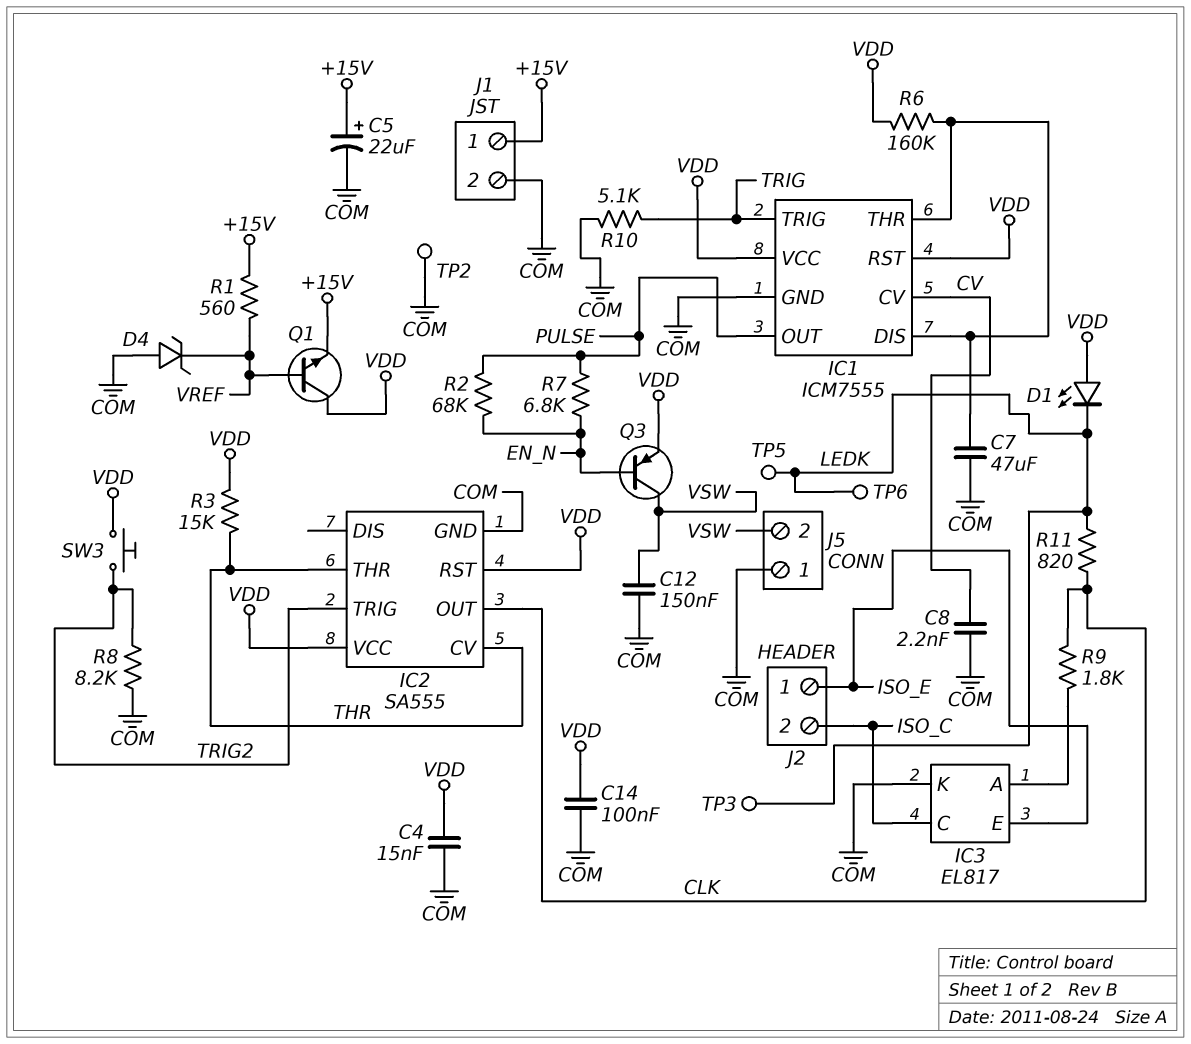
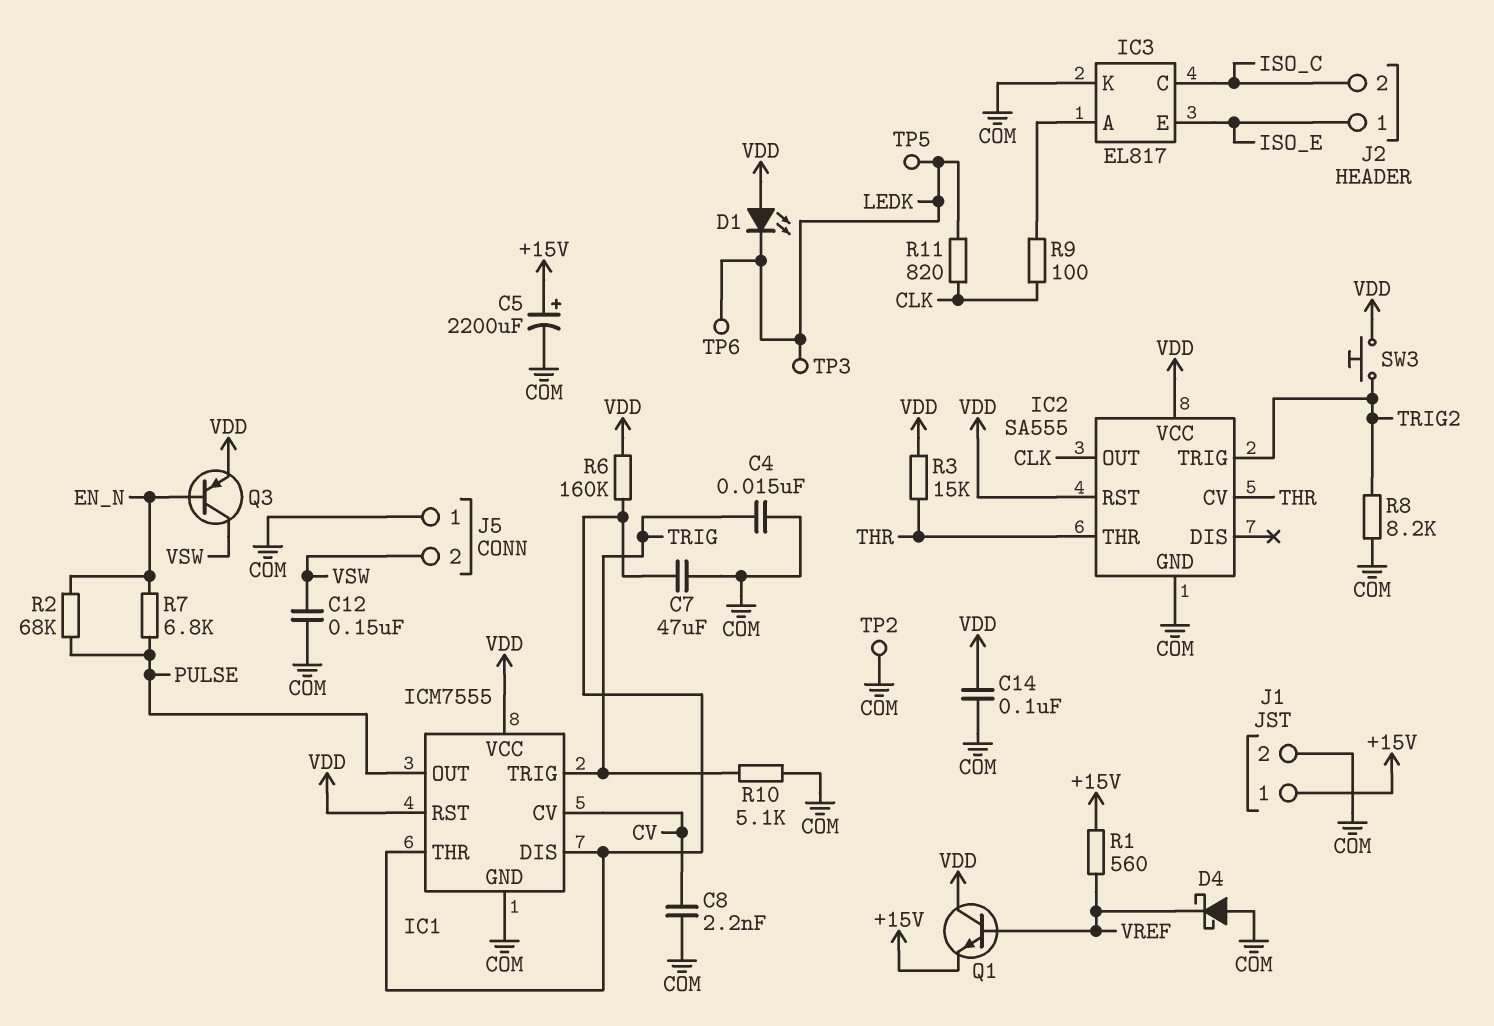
C4: 15nF (COM, VDD) -> 15nF (COM, TRIG)
C5: 22uF (plus +15V, minus COM) -> 2200uF (plus +15V, minus COM)
D4: zener (A COM, K VREF) -> schottky (A COM, K VREF)
R9: 1.8k (CLK, IC3/A) -> 100 (CLK, IC3/A)

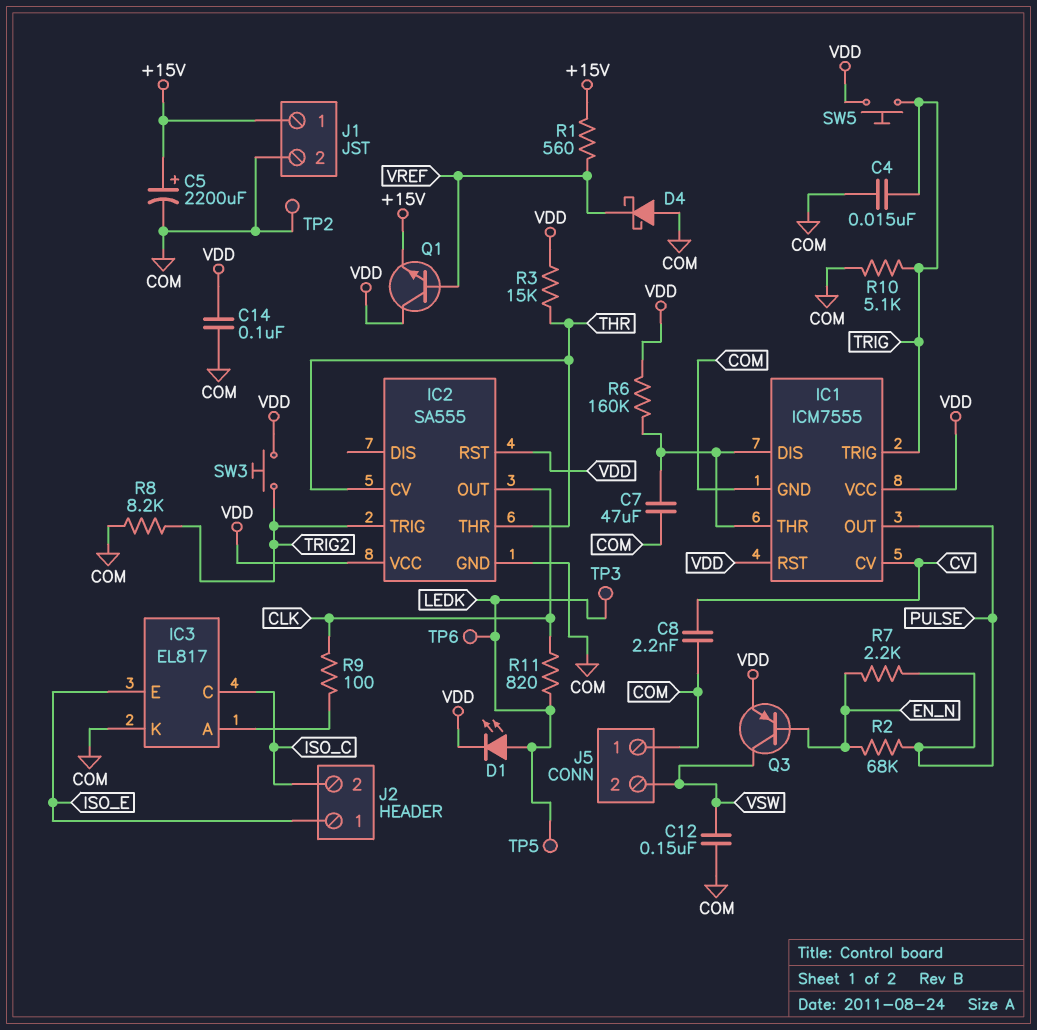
D1: LED (A VDD, K LEDK) -> LED (A LEDK, K VDD)
R7: 6.8k (EN_N, PULSE) -> 2.2k (EN_N, PULSE)
SW5: none -> button (TRIG, VDD)

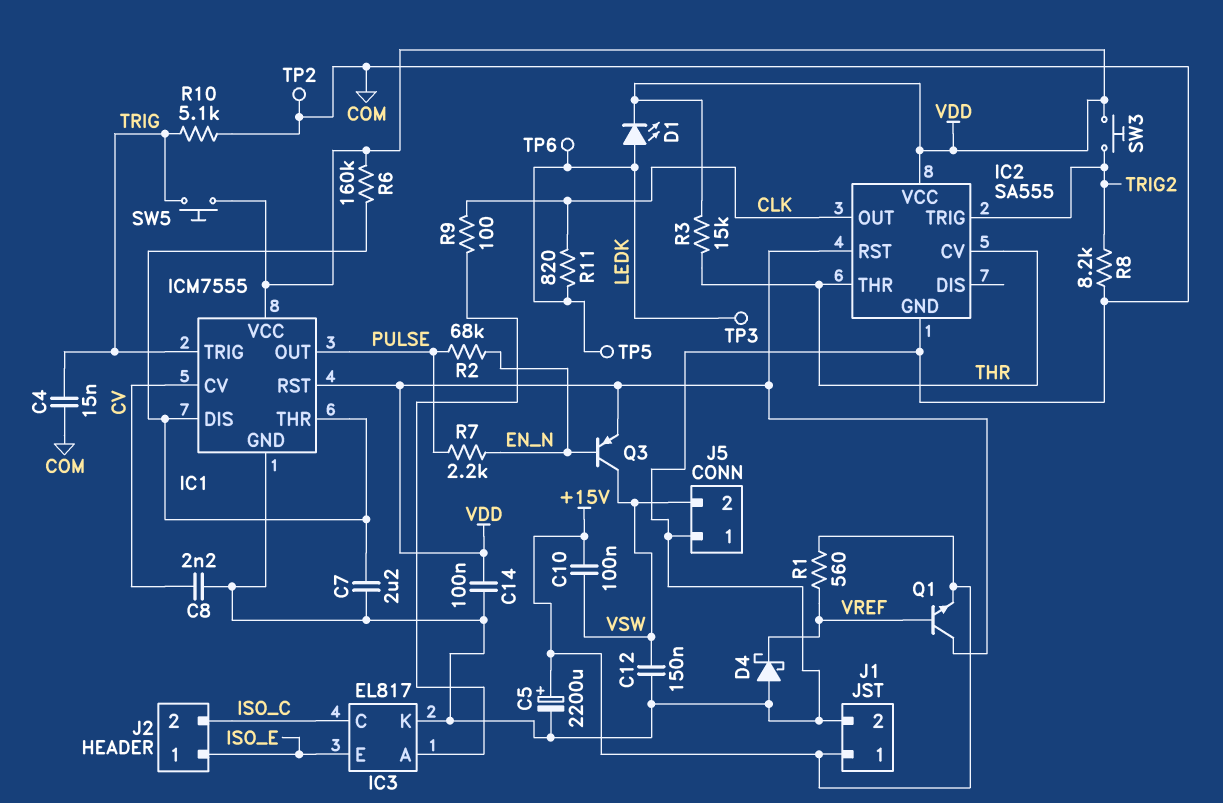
C7: 47uF (COM, IC1/DIS) -> 2.2uF (COM, IC1/DIS)
C10: none -> 100nF (+15V, VSW)

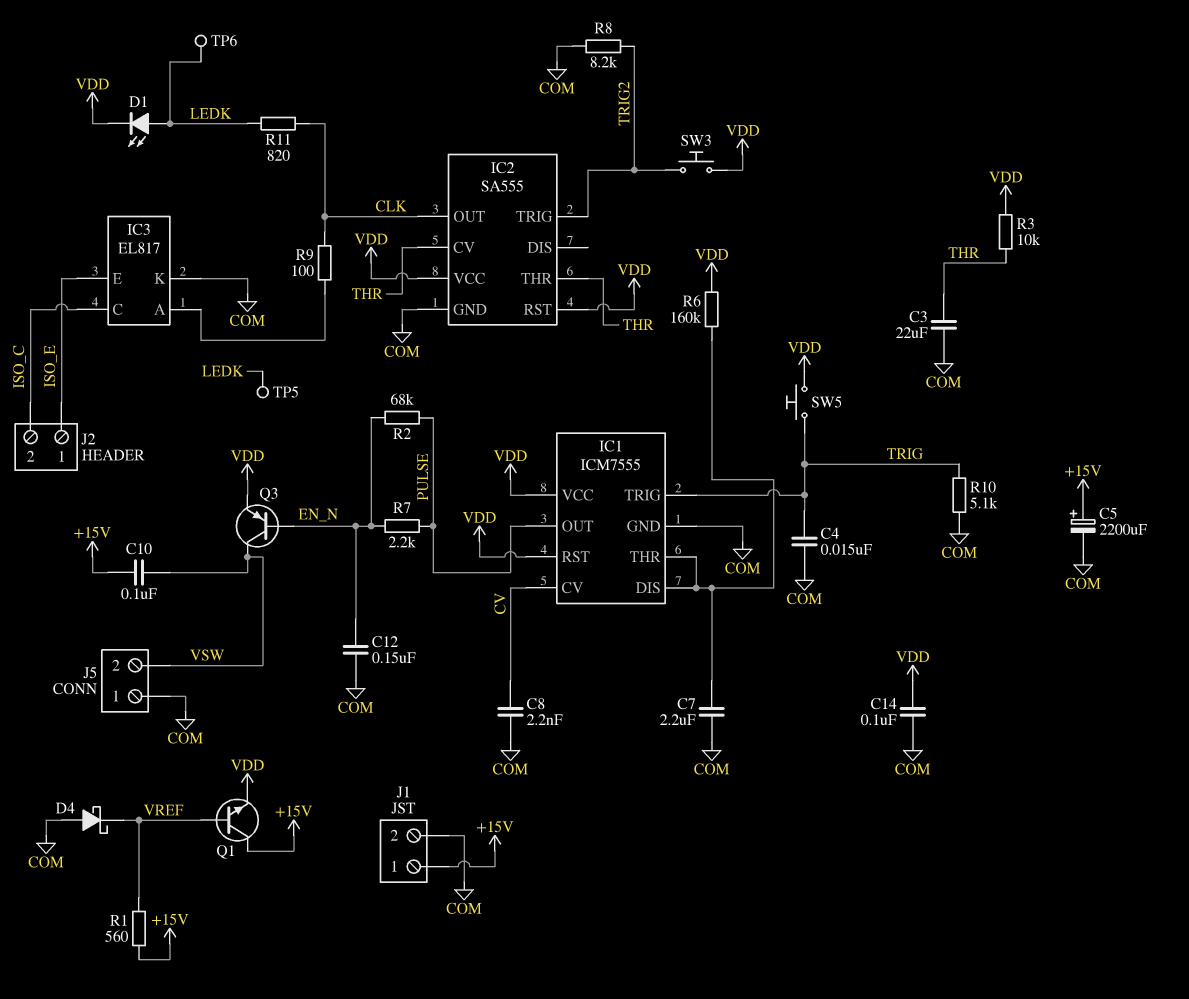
C3: none -> 22uF (COM, THR)
C12: 150nF (COM, VSW) -> 150nF (COM, EN_N)
Q1: NPN (B VREF, C VDD, E +15V) -> NPN (B VREF, C +15V, E VDD)
R3: 15k (THR, VDD) -> 10k (THR, VDD)
TP2: test point (COM) -> none
TP3: test point (LEDK) -> none

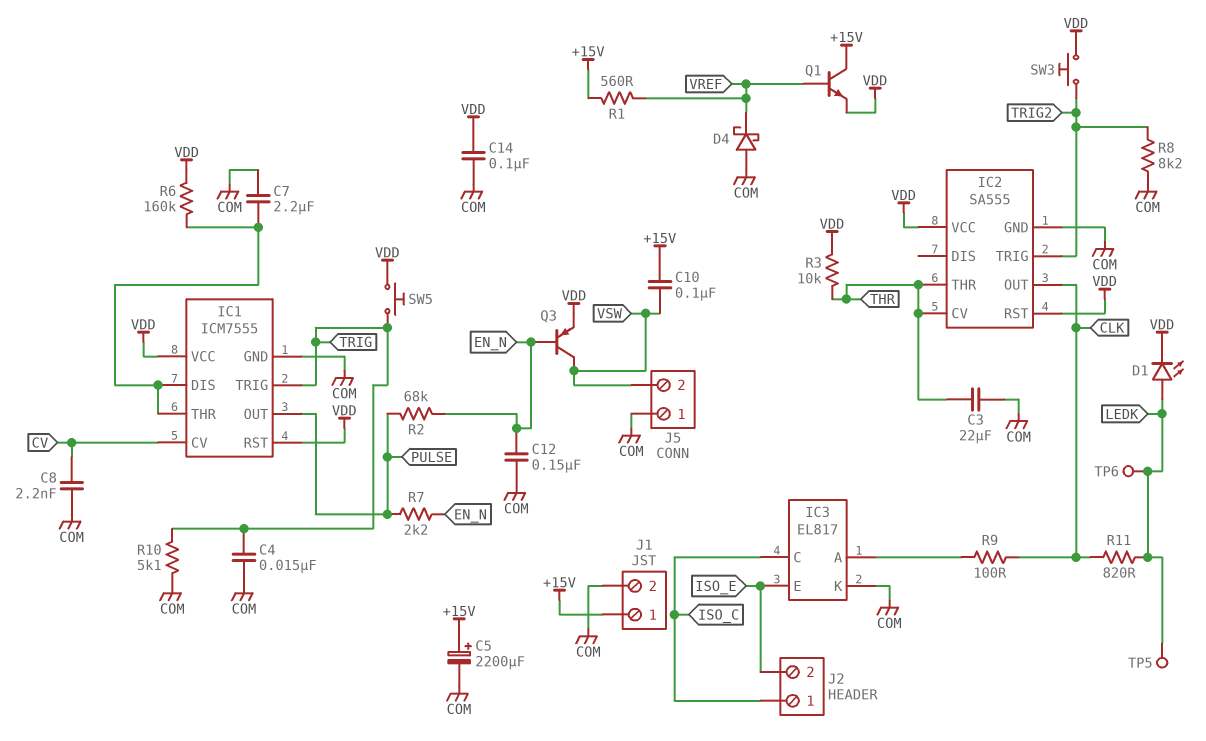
J2 pin 1: ISO_E -> ISO_C
J2 pin 2: ISO_C -> ISO_E

